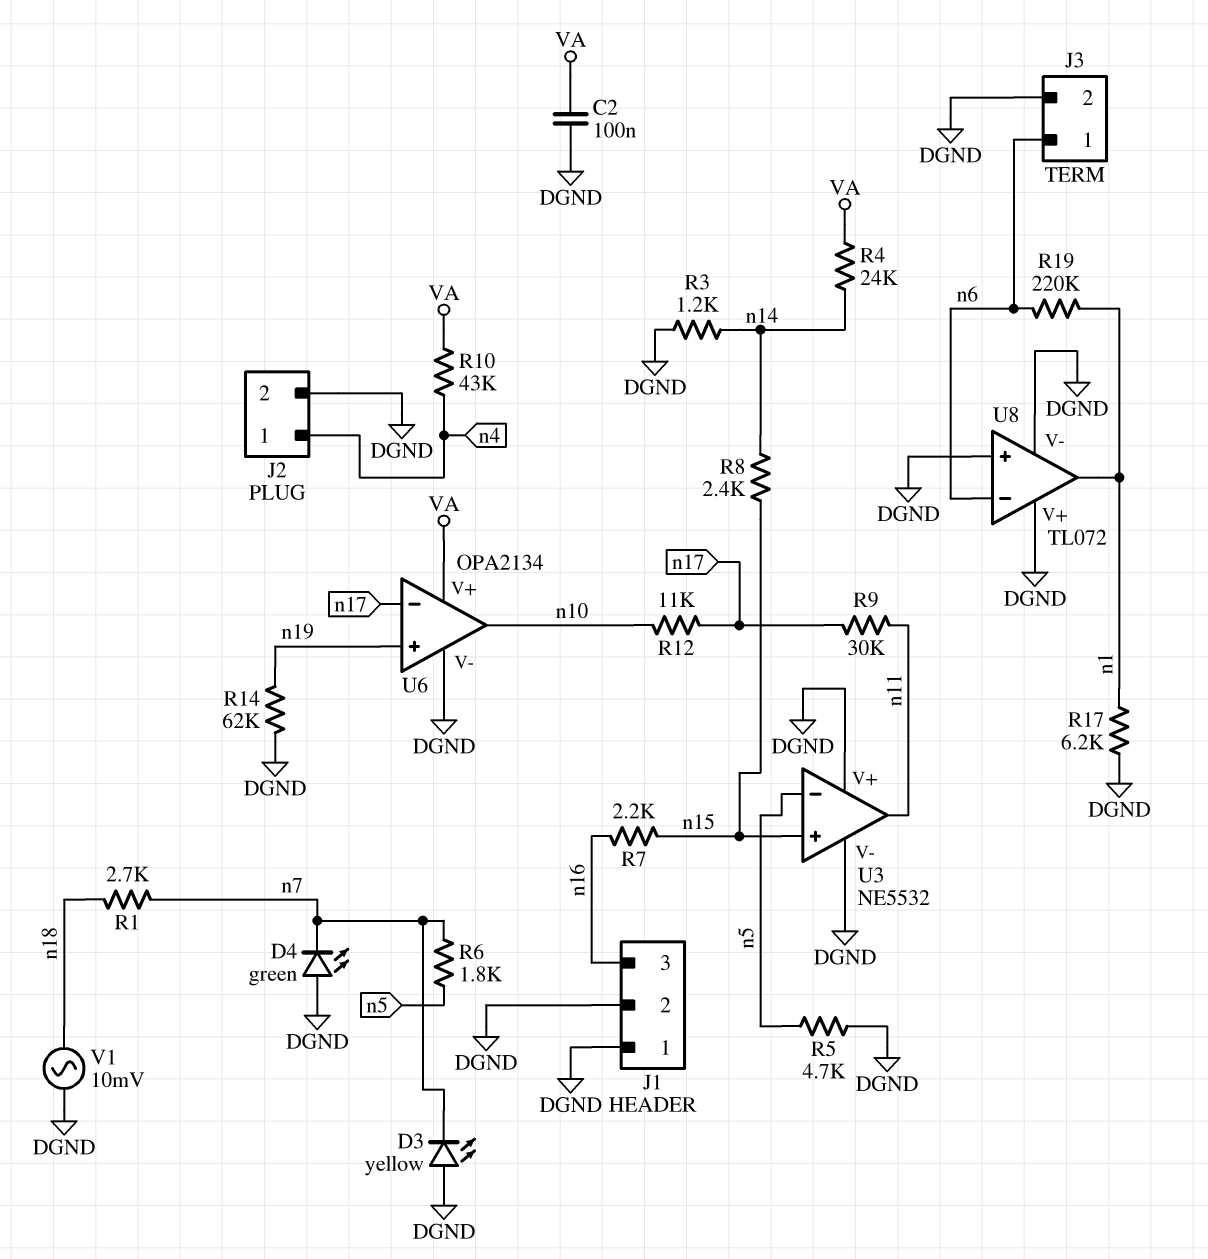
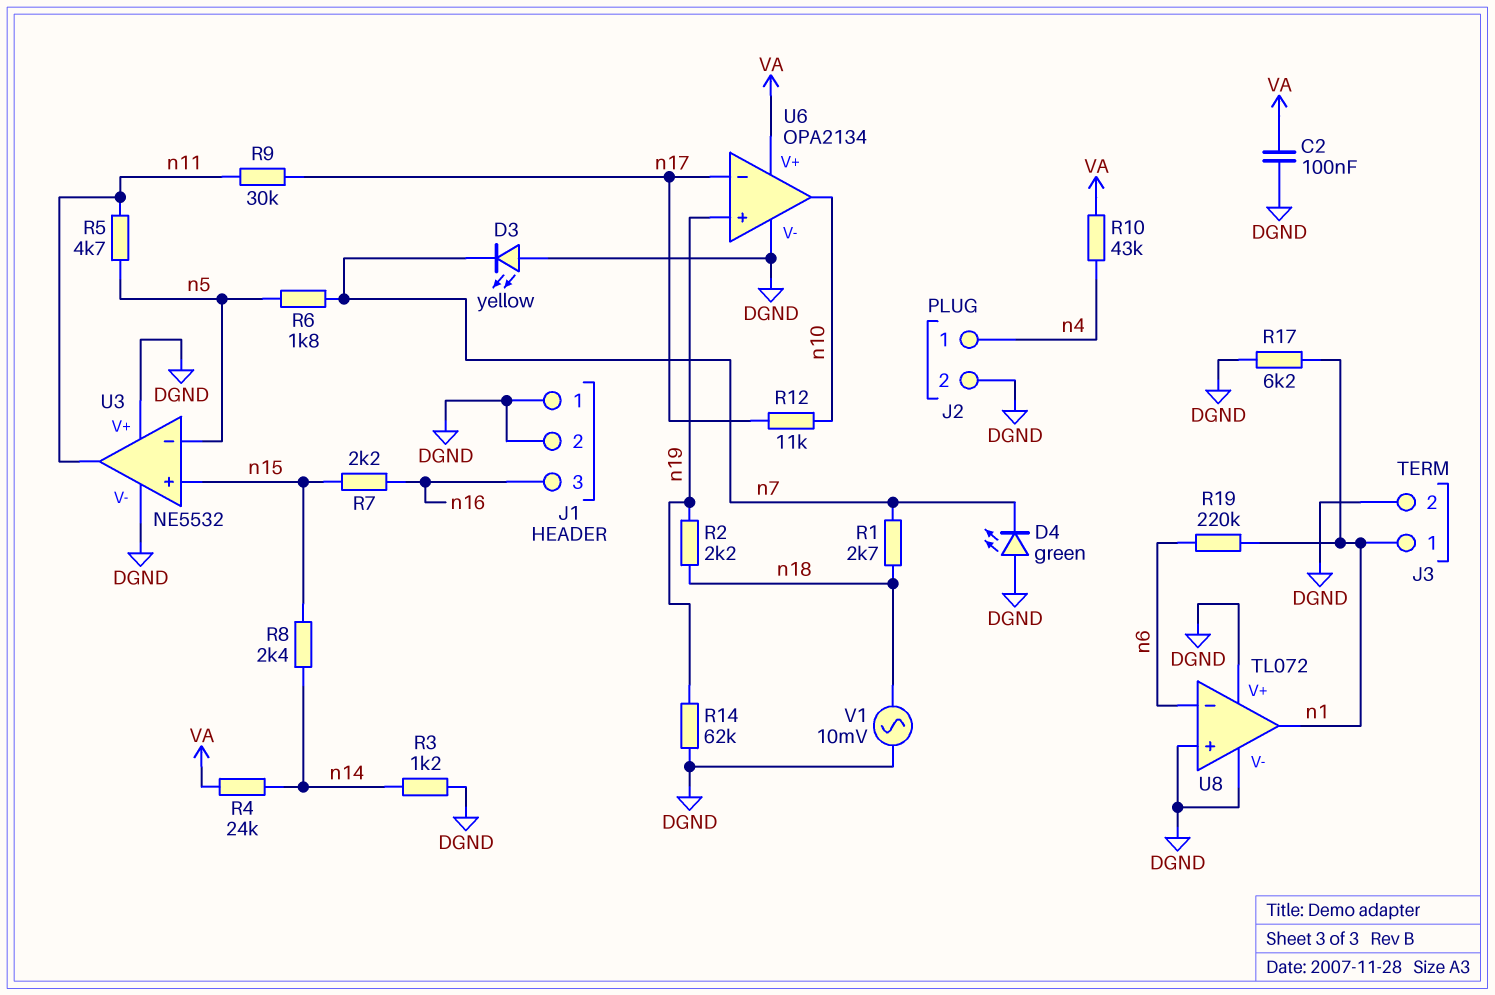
J3 pin 1: n6 -> n1
R2: none -> 2.2k (n18, n19)
R5: 4.7k (DGND, n5) -> 4.7k (n5, n11)

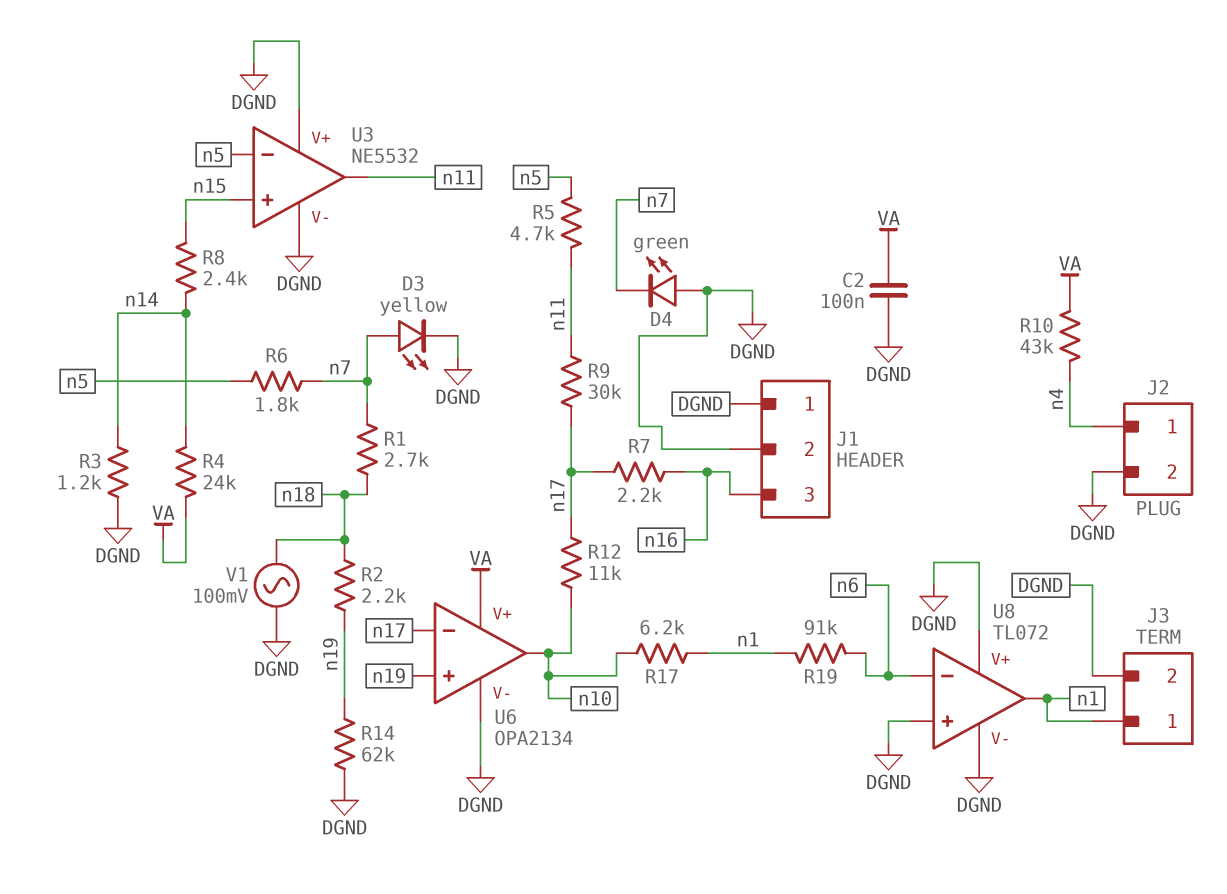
D3: LED yellow (A DGND, K n7) -> LED yellow (A n7, K DGND)
R7: 2.2k (n15, n16) -> 2.2k (n16, n17)
R17: 6.2k (DGND, n1) -> 6.2k (n1, n10)
R19: 220k (n1, n6) -> 91k (n1, n6)
V1: AC 10mV (DGND, n18) -> AC 100mV (DGND, n18)

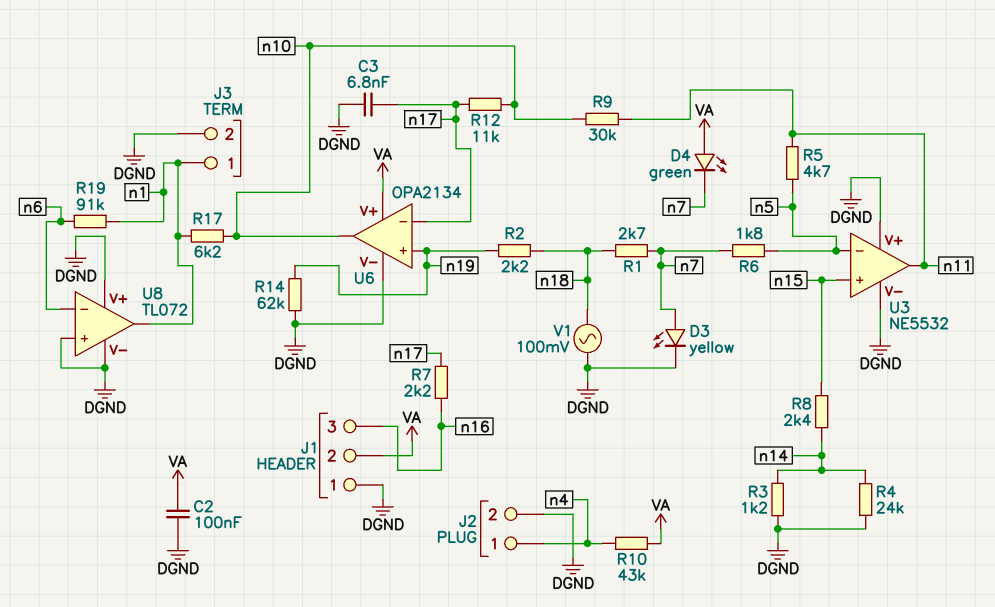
C3: none -> 6.8nF (DGND, n17)
D4: LED green (A DGND, K n7) -> LED green (A VA, K n7)
J1 pin 2: DGND -> VA
R4: 24k (VA, n14) -> 24k (DGND, n14)
R9: 30k (n11, n17) -> 30k (n10, n11)

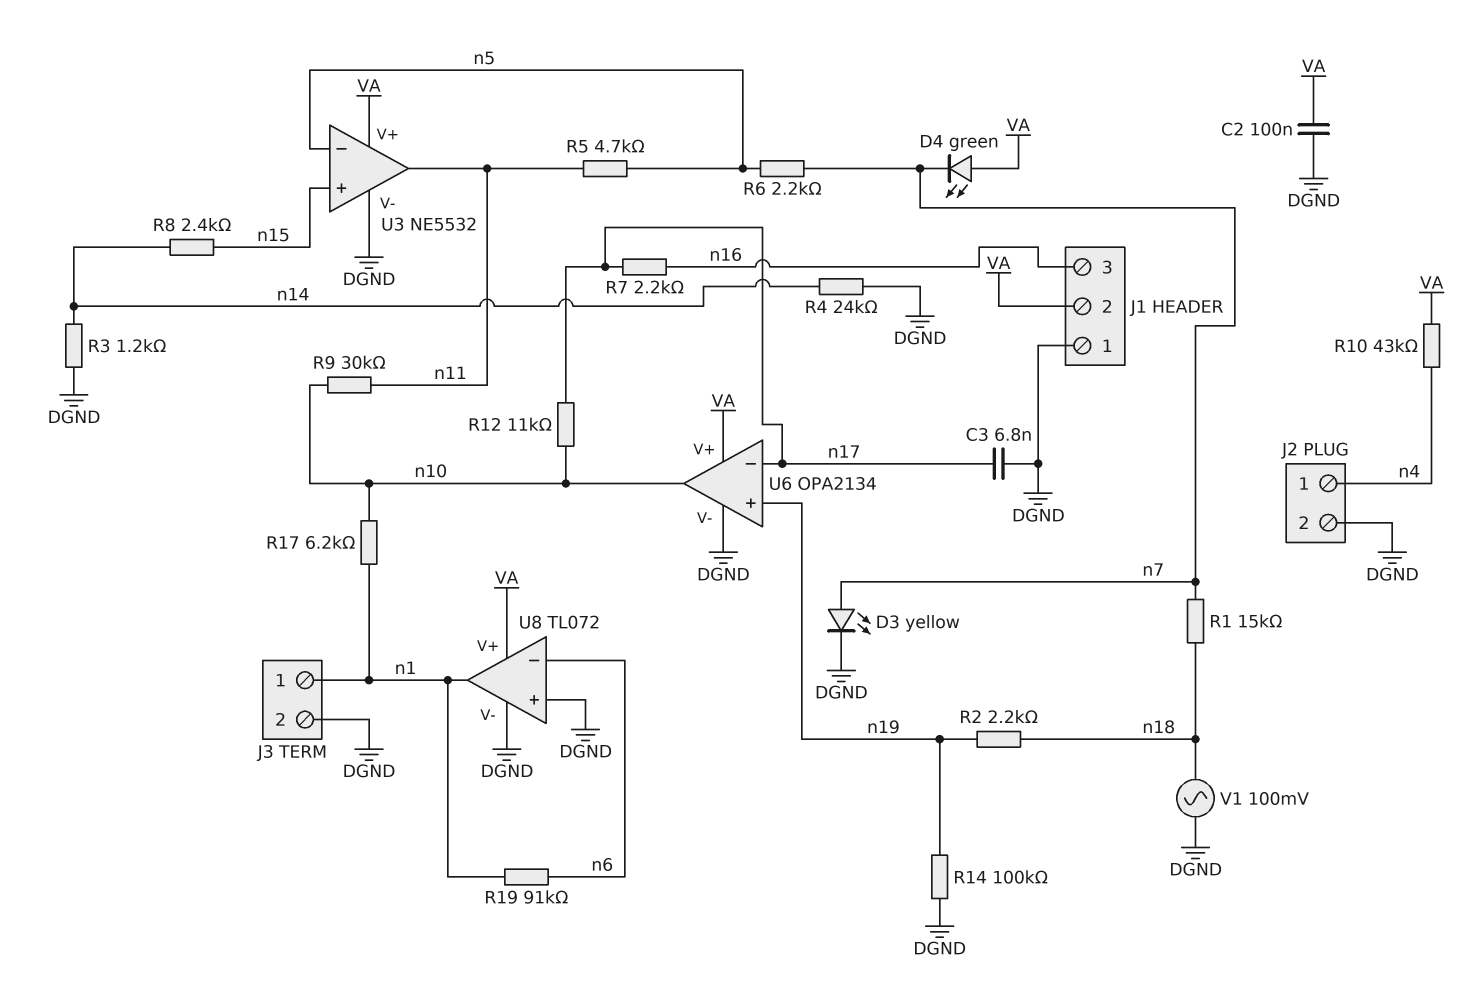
R1: 2.7k (n7, n18) -> 15k (n7, n18)
R6: 1.8k (n5, n7) -> 2.2k (n5, n7)
R14: 62k (DGND, n19) -> 100k (DGND, n19)
U3 pin V+: DGND -> VA
U8 pin V+: DGND -> VA

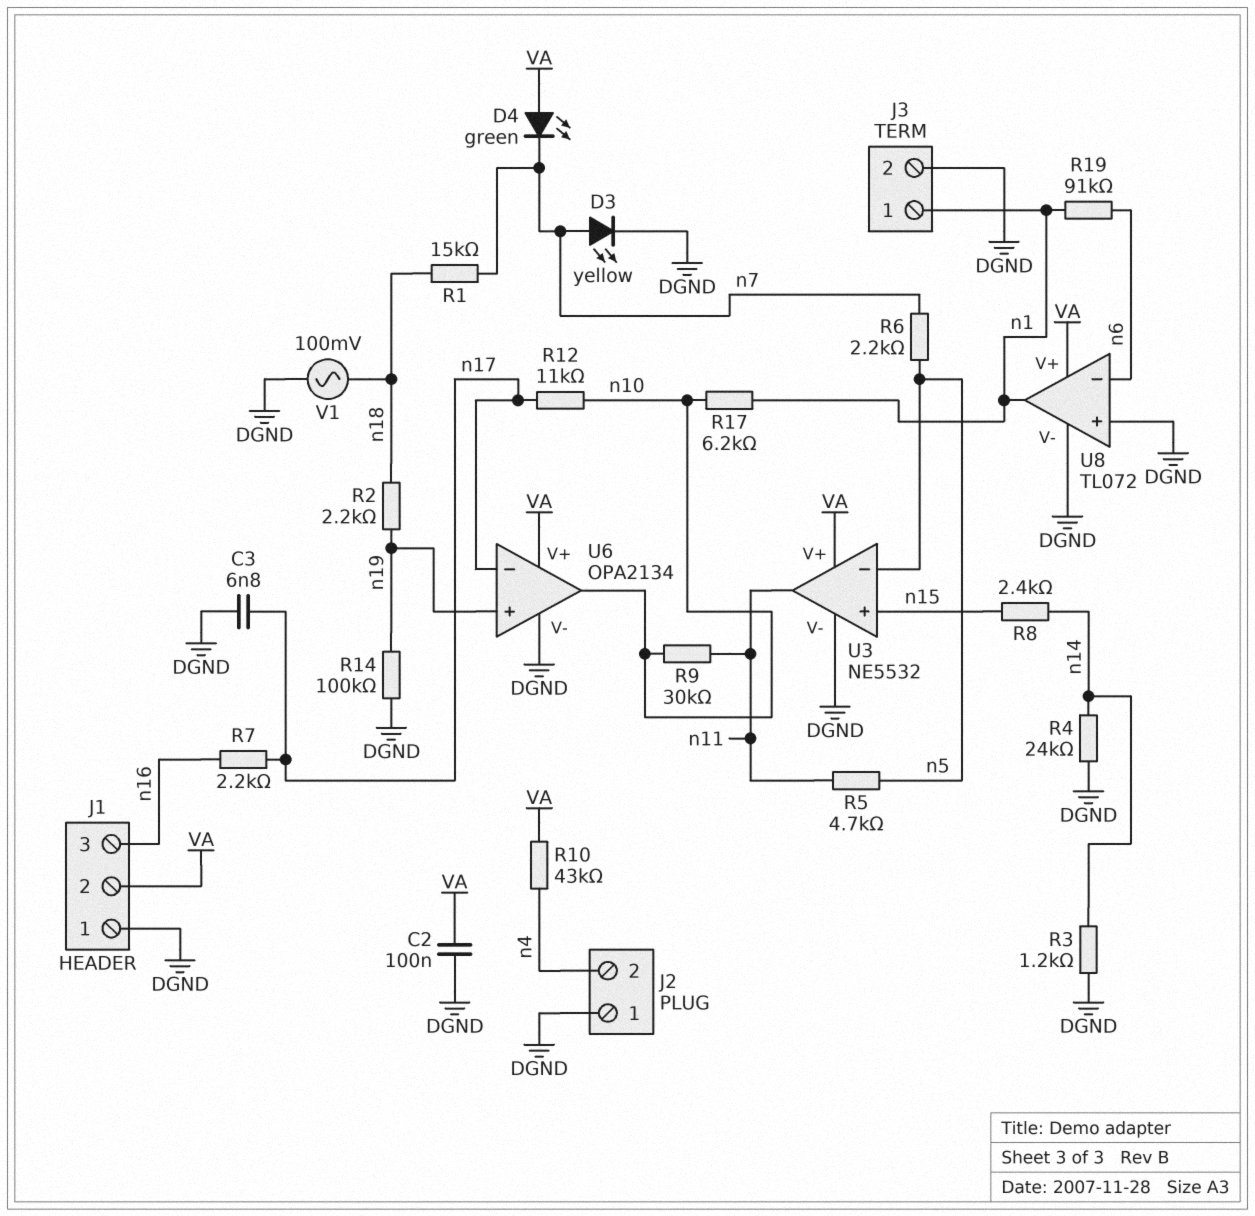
J2 pin 1: n4 -> DGND
J2 pin 2: DGND -> n4

